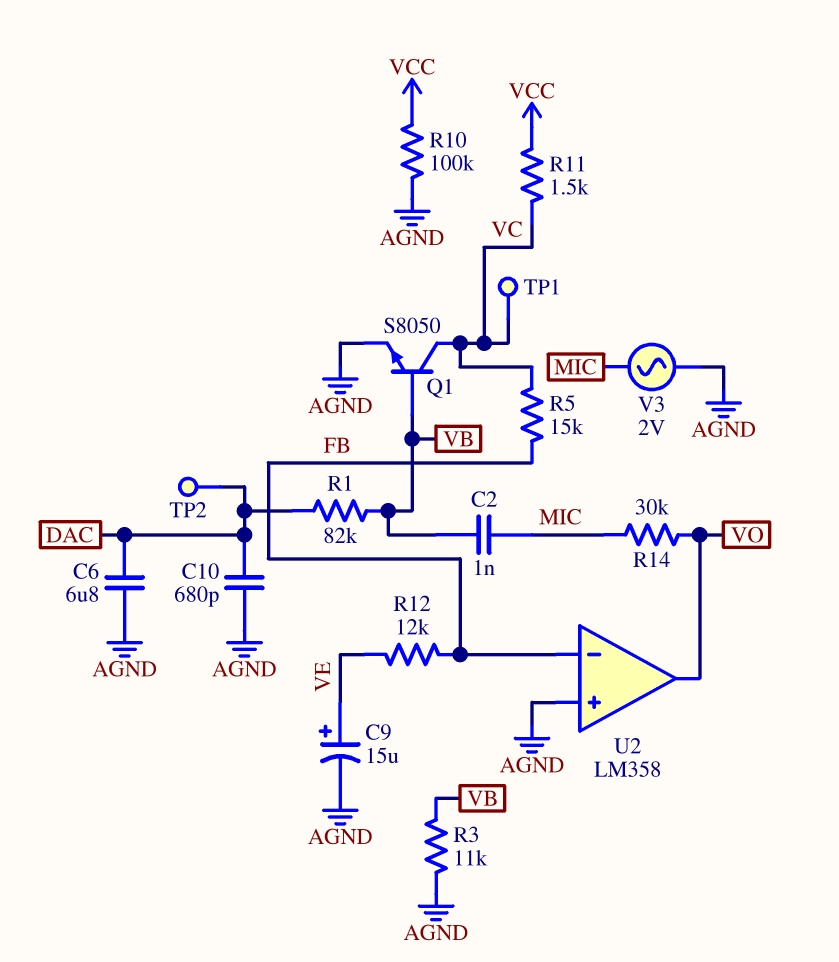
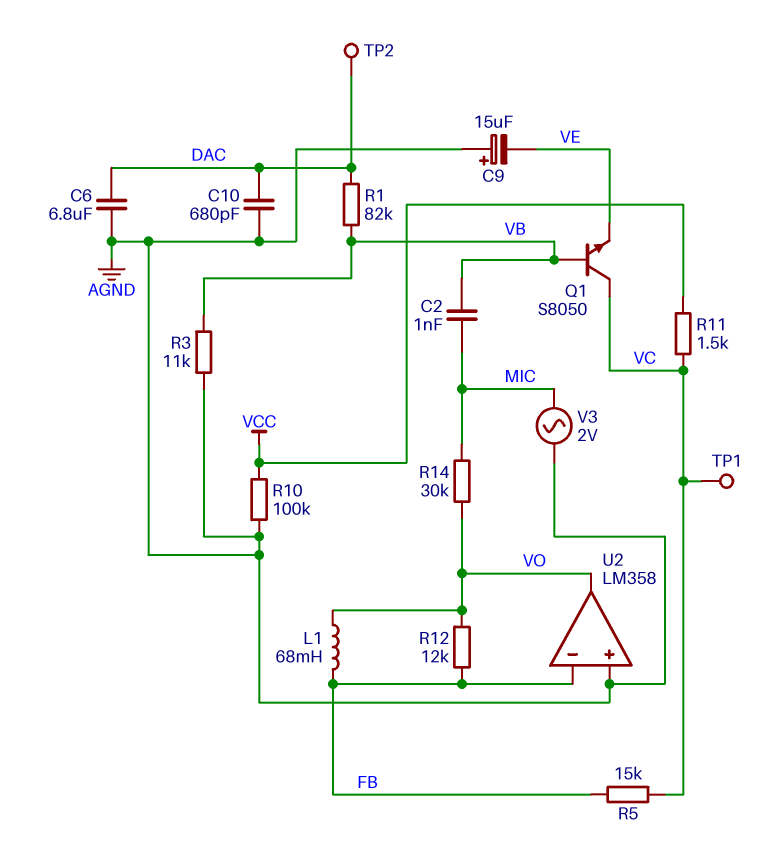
C9: 15uF (plus VE, minus AGND) -> 15uF (plus AGND, minus VE)
L1: none -> 68mH (FB, VO)
Q1: NPN S8050 (B VB, C VC, E AGND) -> NPN S8050 (B VB, C VC, E VE)
R12: 12k (FB, VE) -> 12k (FB, VO)

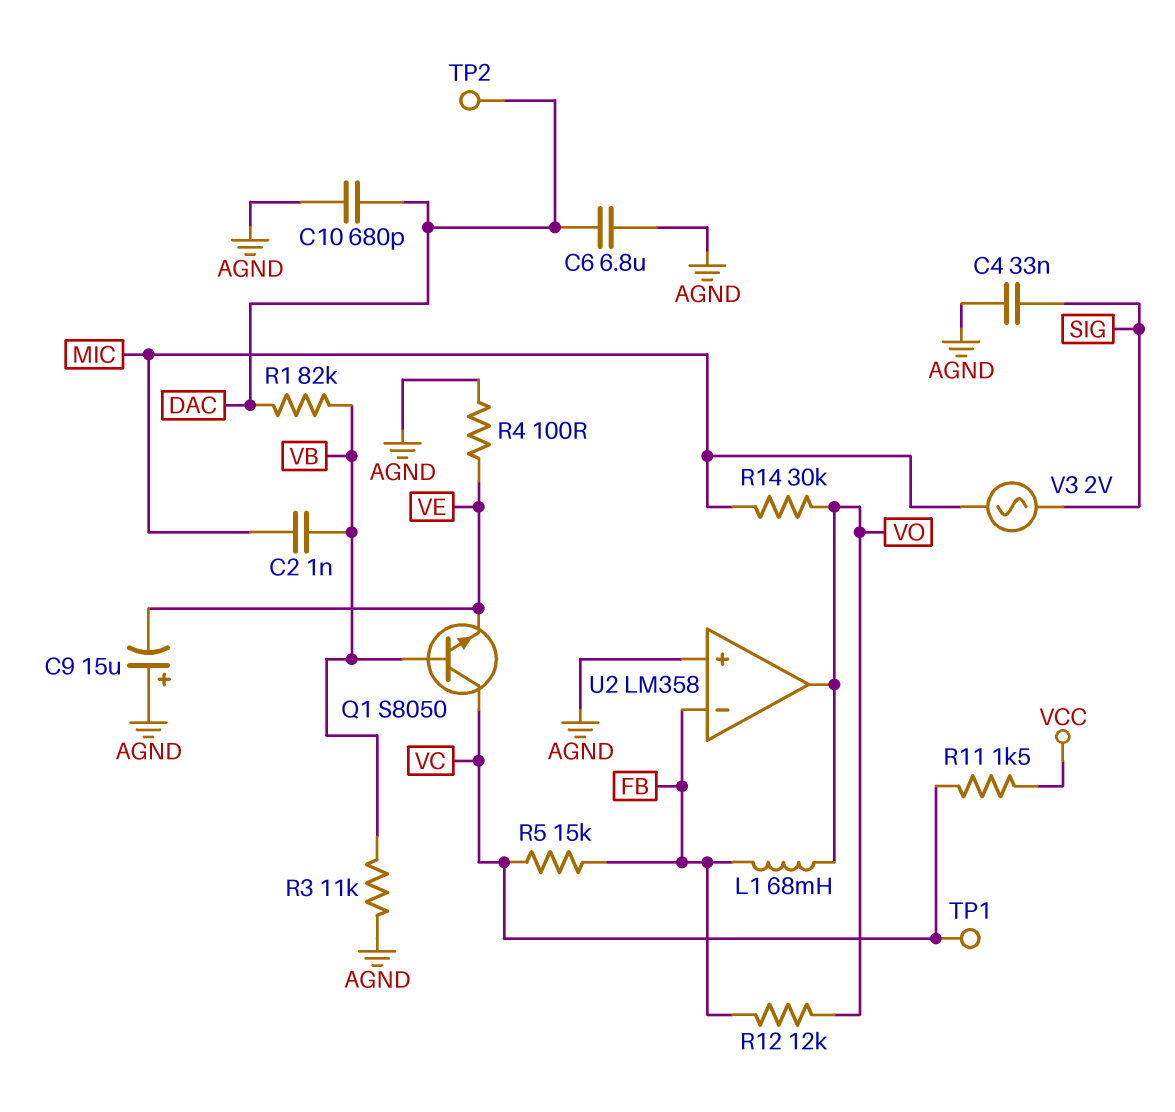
C4: none -> 33nF (AGND, SIG)
R4: none -> 100 (AGND, VE)
R10: 100k (AGND, VCC) -> none
V3: AC 2V (AGND, MIC) -> AC 2V (MIC, SIG)

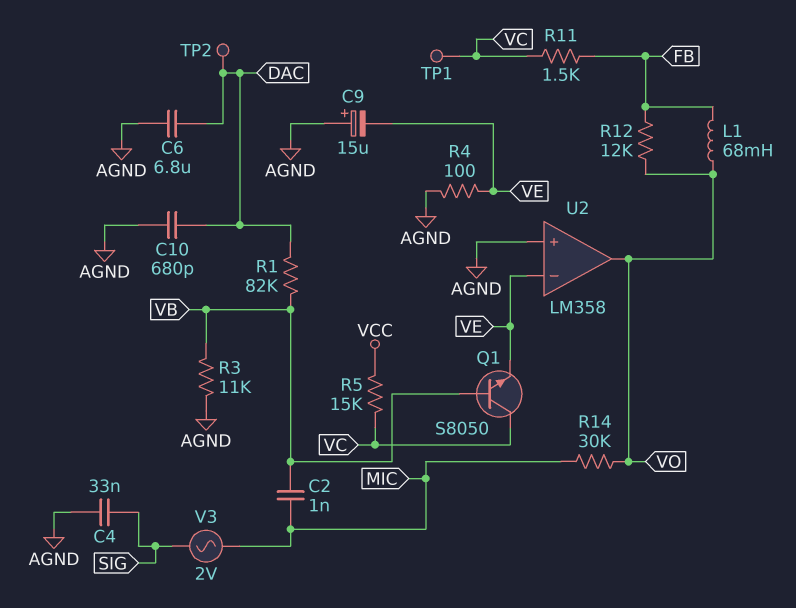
R5: 15k (FB, VC) -> 15k (VC, VCC)
R11: 1.5k (VC, VCC) -> 1.5k (FB, VC)
U2 pin in-: FB -> VE

